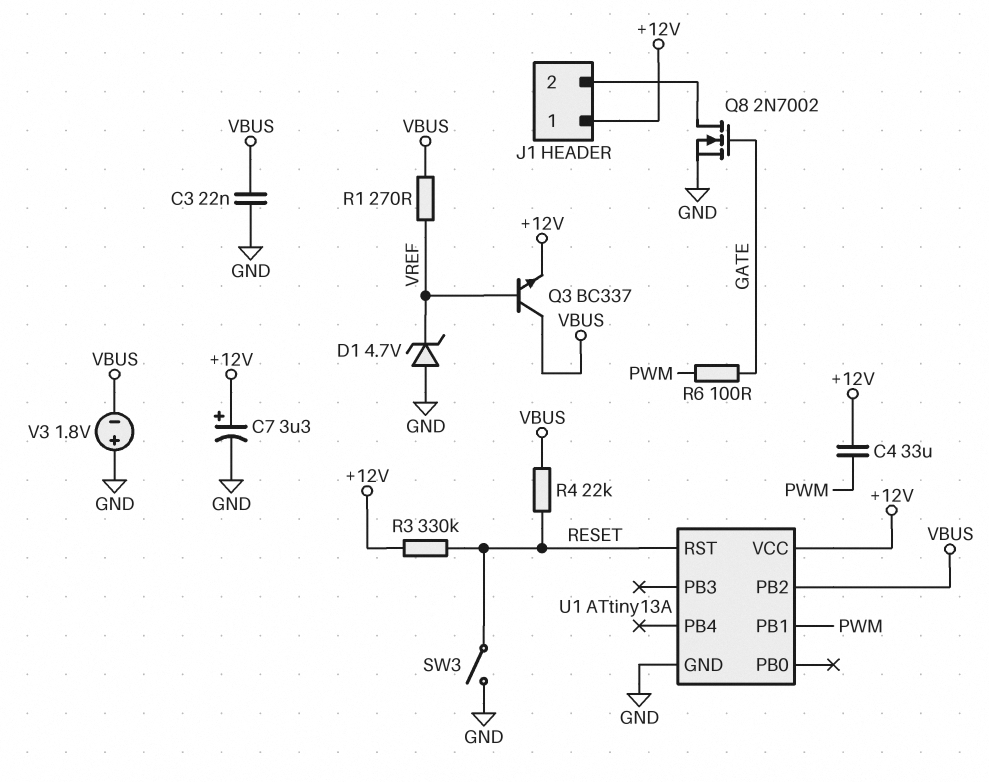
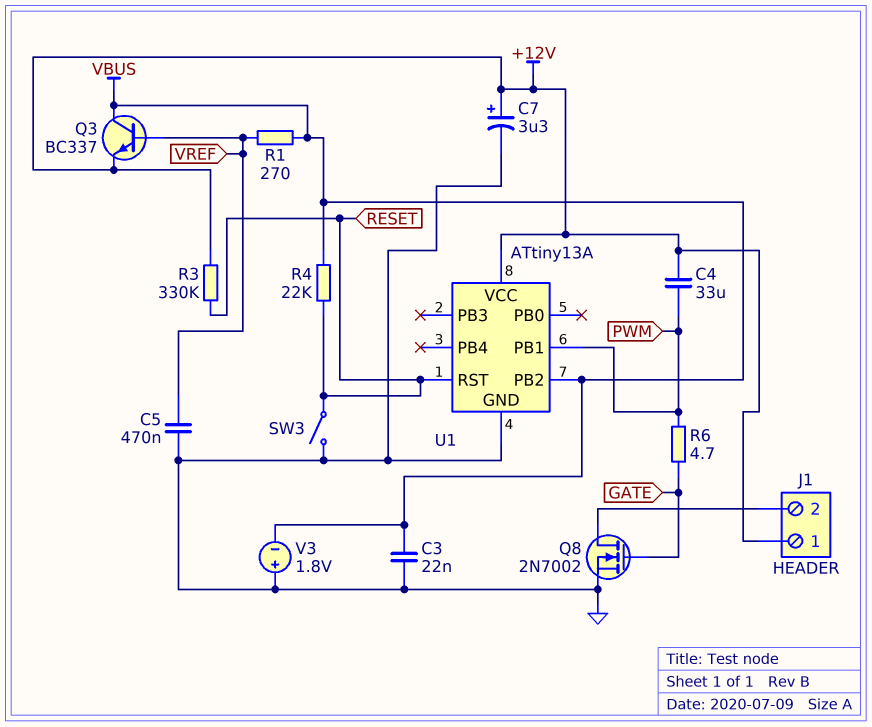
C5: none -> 470nF (GND, VREF)
D1: zener 4.7V (A GND, K VREF) -> none
R6: 100 (GATE, PWM) -> 4.7 (GATE, PWM)

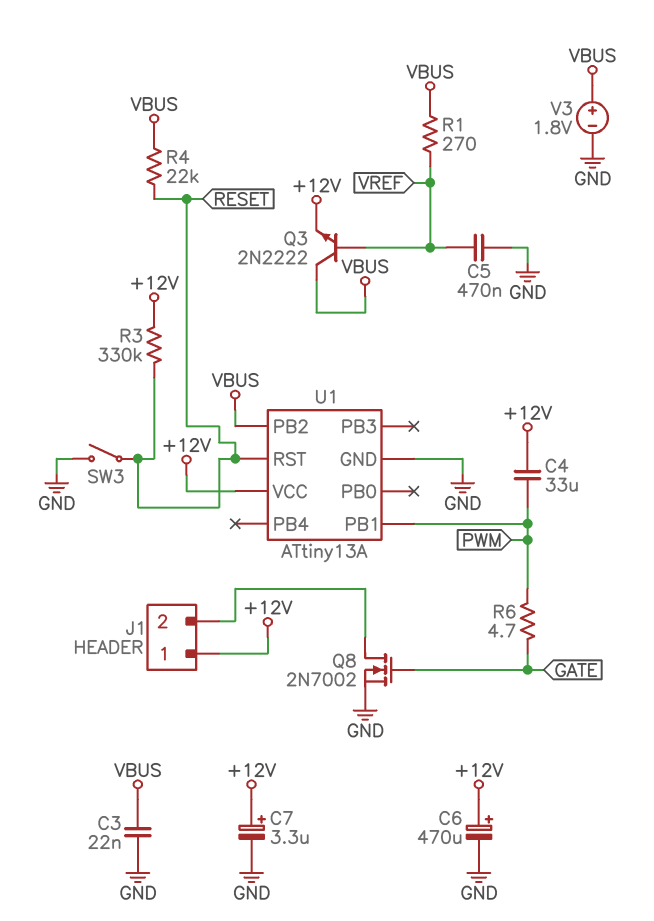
C6: none -> 470uF (plus +12V, minus GND)
Q3: NPN BC337 (B VREF, C VBUS, E +12V) -> NPN 2N2222 (B VREF, C VBUS, E +12V)
V3: 1.8V (plus GND, minus VBUS) -> 1.8V (plus VBUS, minus GND)

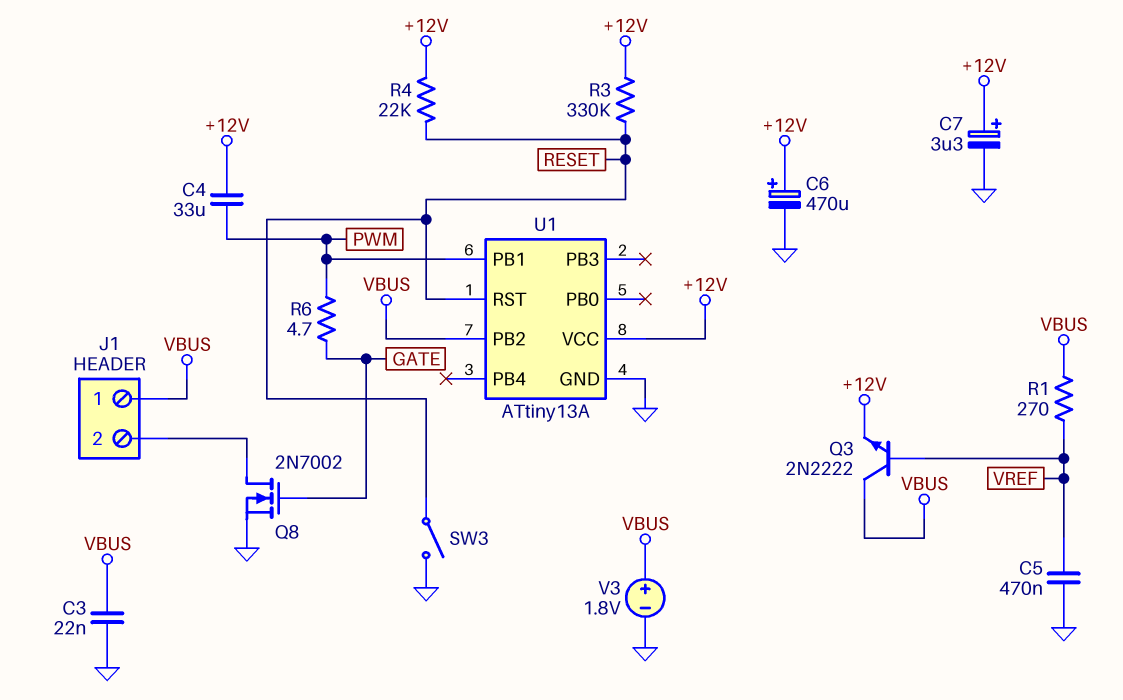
J1 pin 1: +12V -> VBUS
R4: 22k (RESET, VBUS) -> 22k (+12V, RESET)

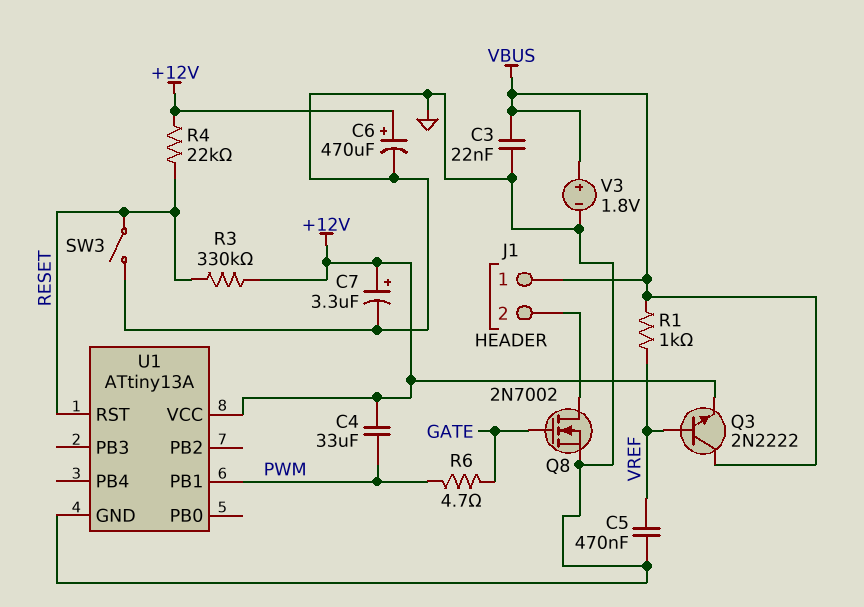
R1: 270 (VBUS, VREF) -> 1k (VBUS, VREF)
U1 pin PB2: VBUS -> none

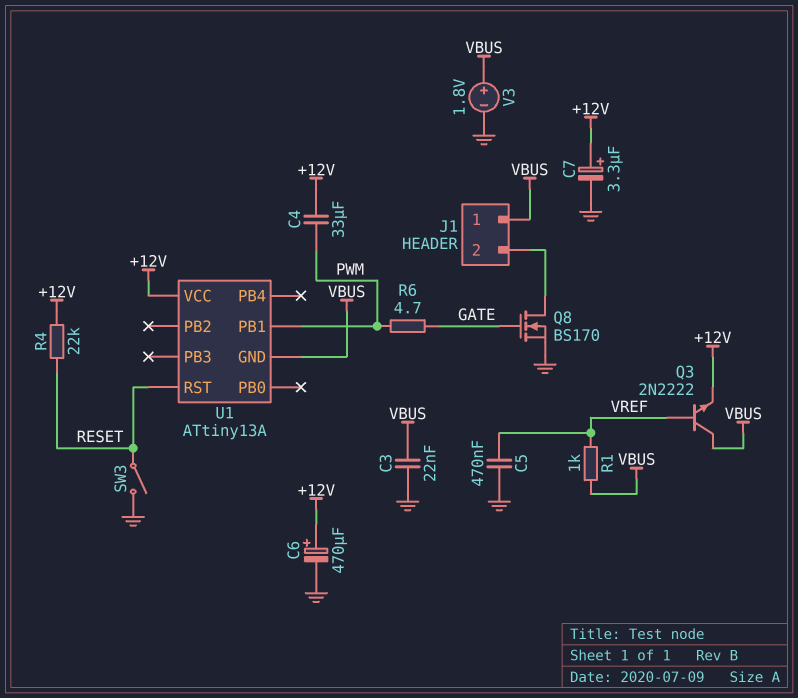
Q8: NMOS 2N7002 (G GATE, D J1/2, S GND) -> NMOS BS170 (G GATE, D J1/2, S GND)
R3: 330k (+12V, RESET) -> none
U1 pin GND: GND -> VBUS

